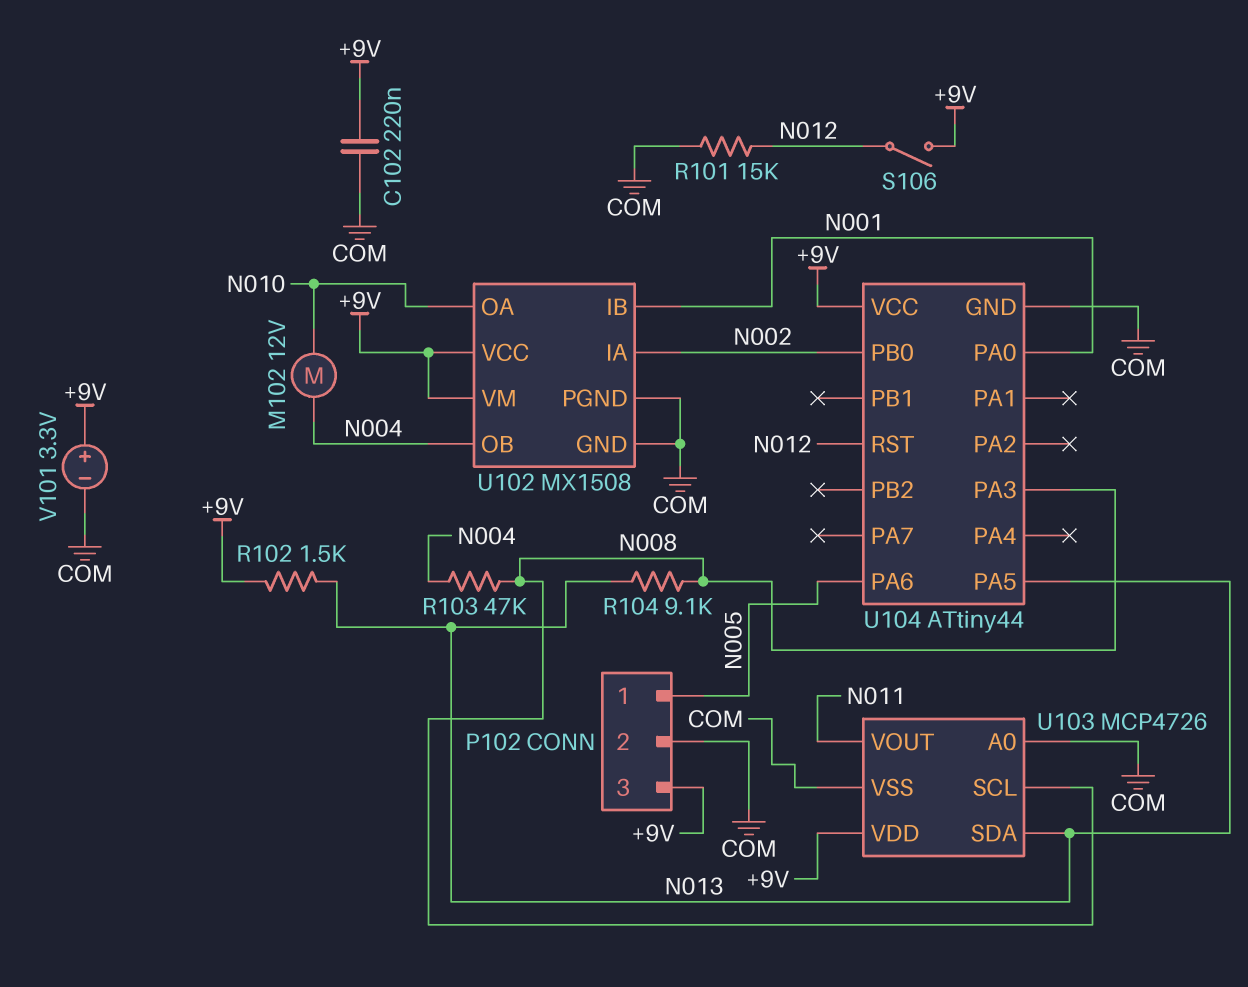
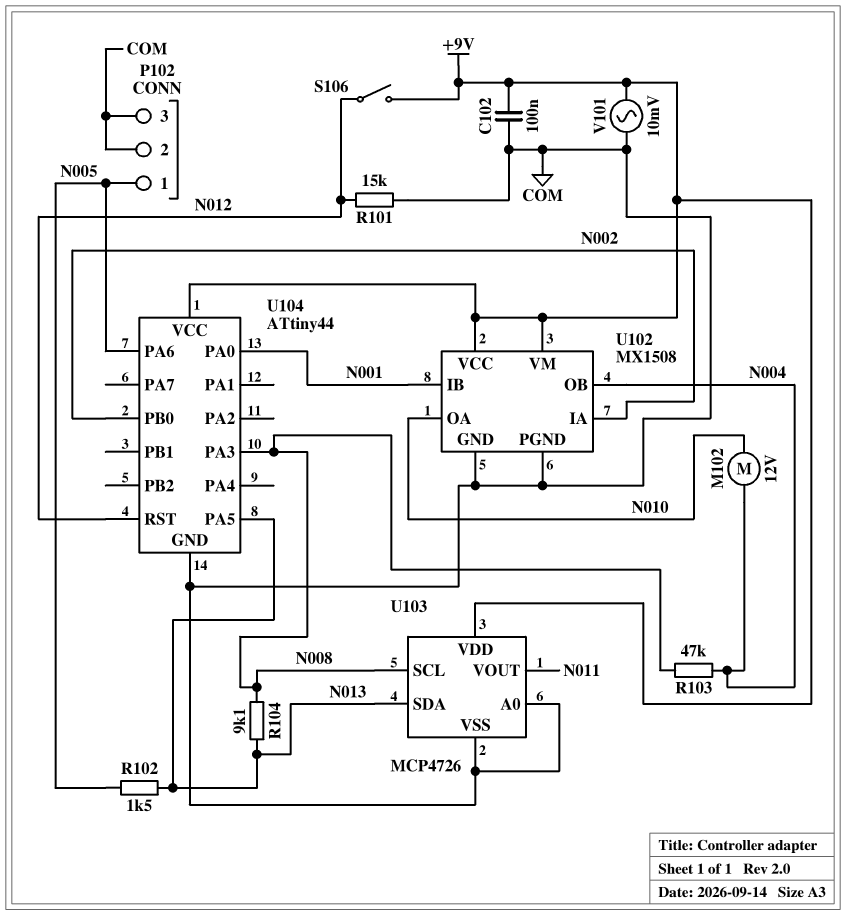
C102: 220nF (+9V, COM) -> 100nF (+9V, COM)
P102 pin 3: +9V -> COM
R102: 1.5k (+9V, N013) -> 1.5k (N005, N013)
V101: 3.3V (plus +9V, minus COM) -> AC 10mV (+9V, COM)

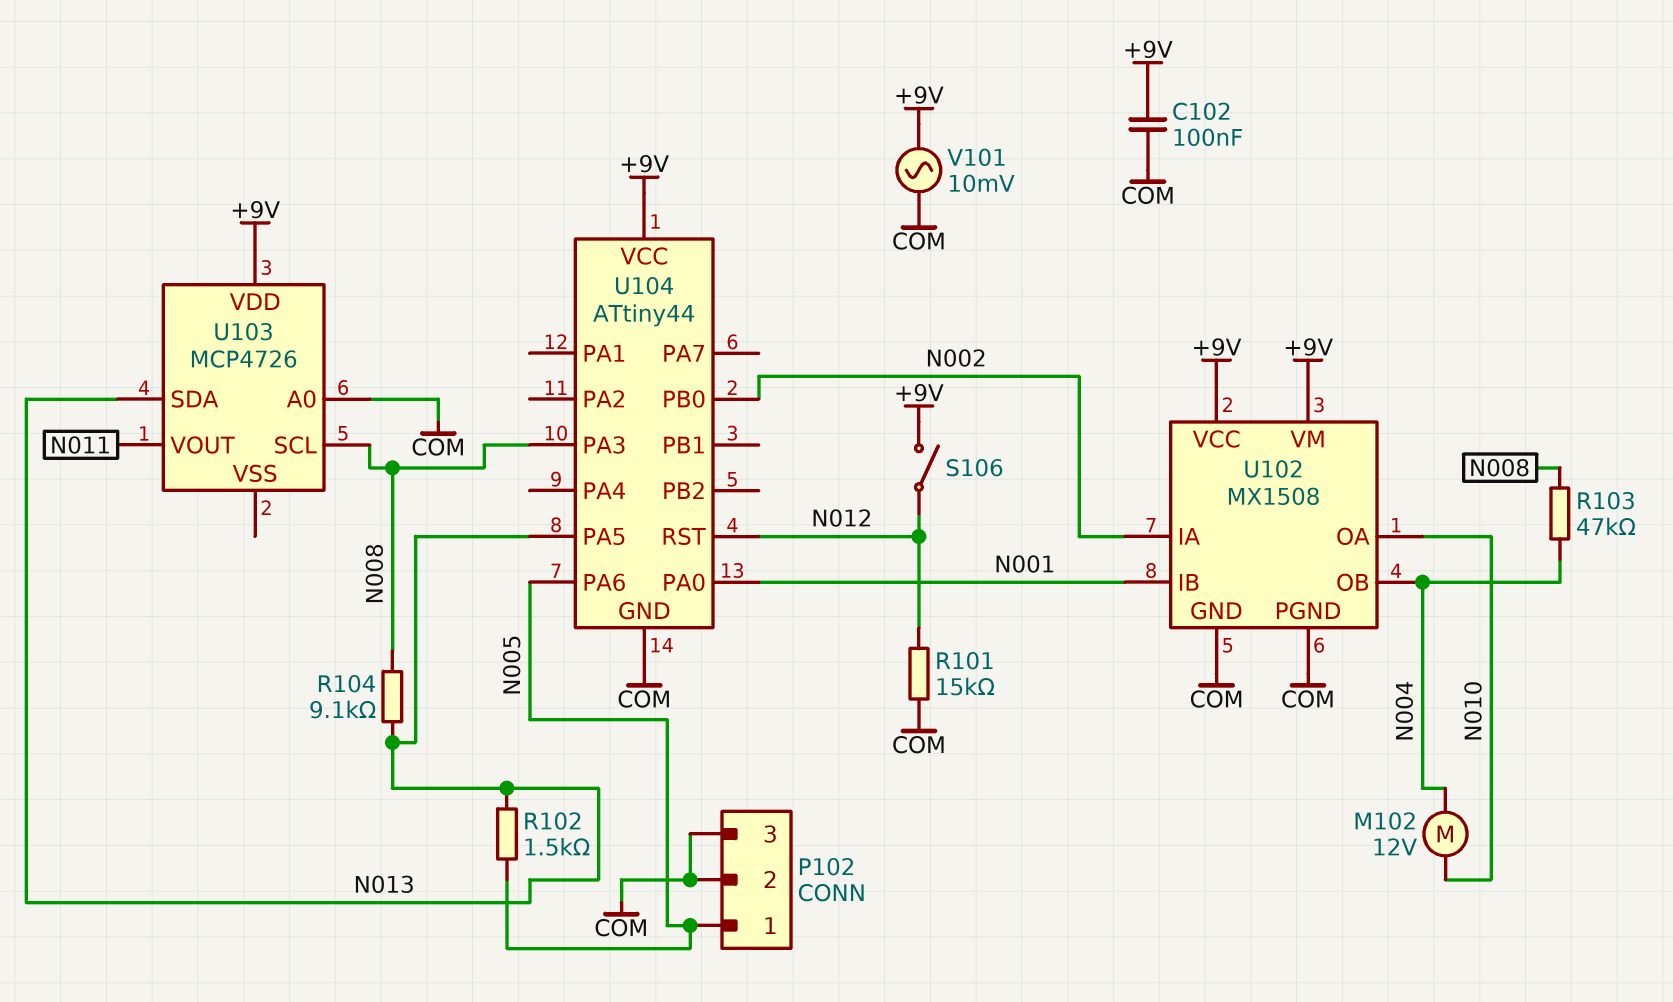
U103 pin VSS: COM -> none

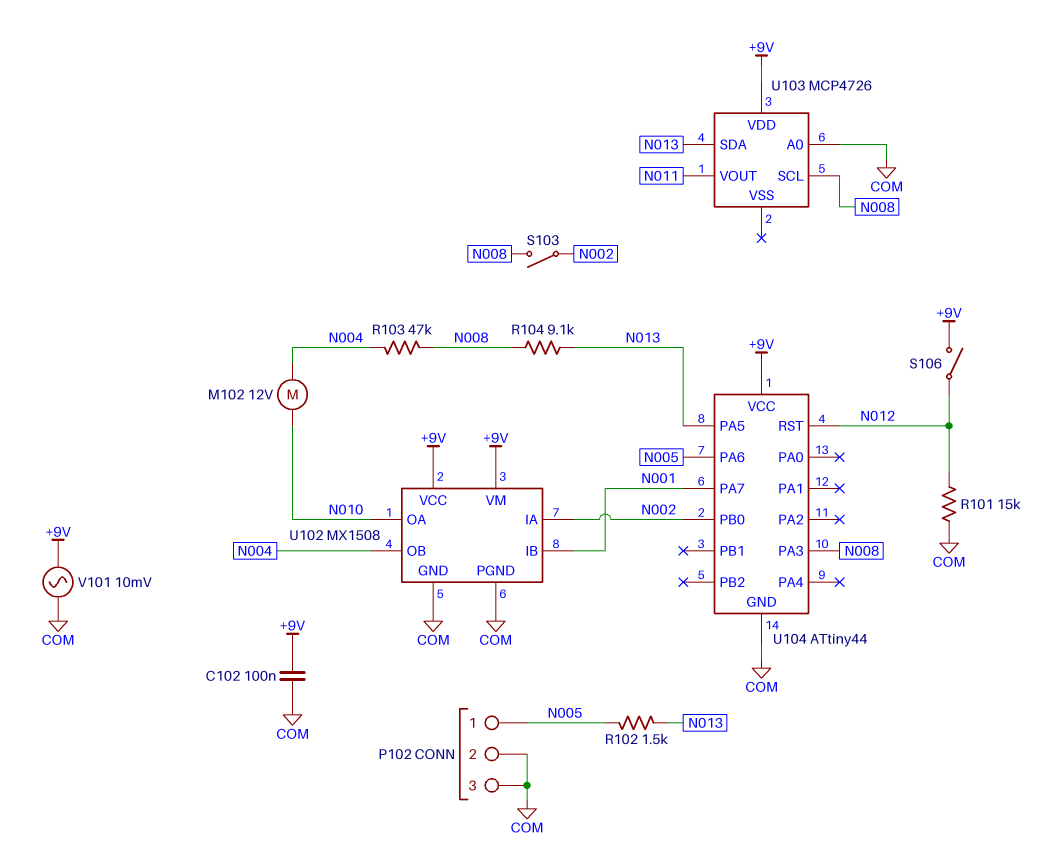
S103: none -> switch (N002, N008)
U104 pin PA0: N001 -> none
U104 pin PA7: none -> N001

